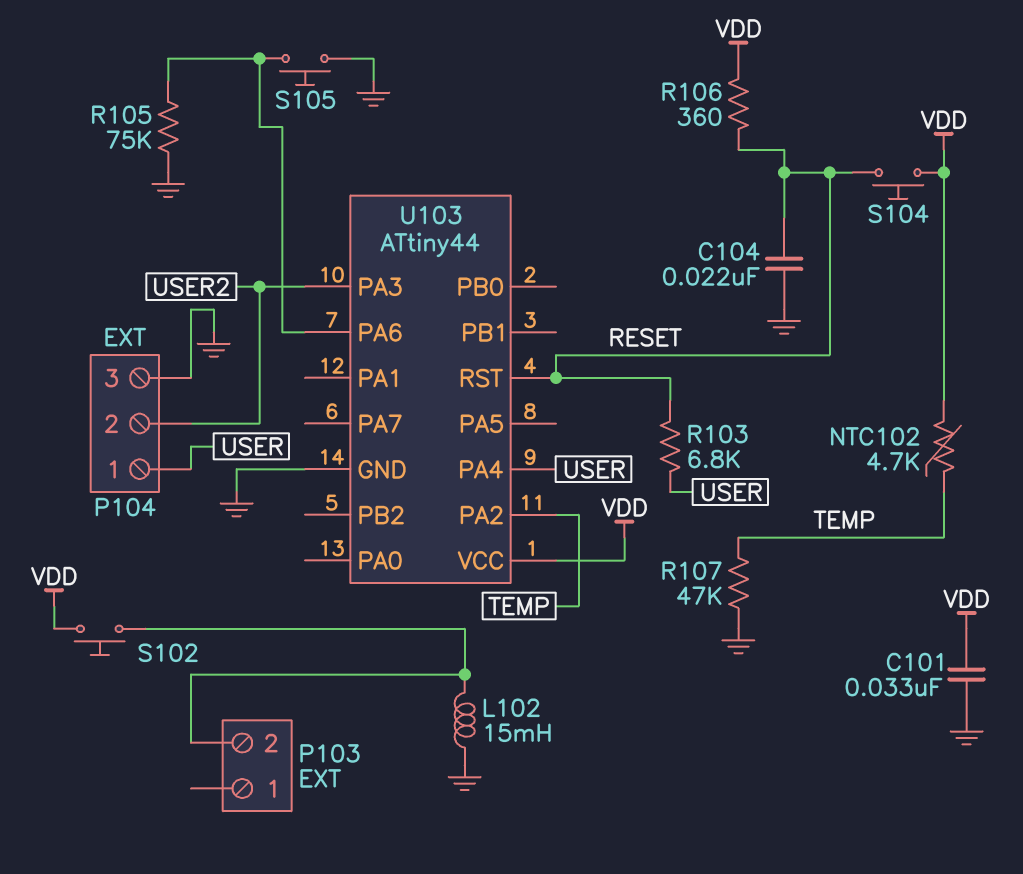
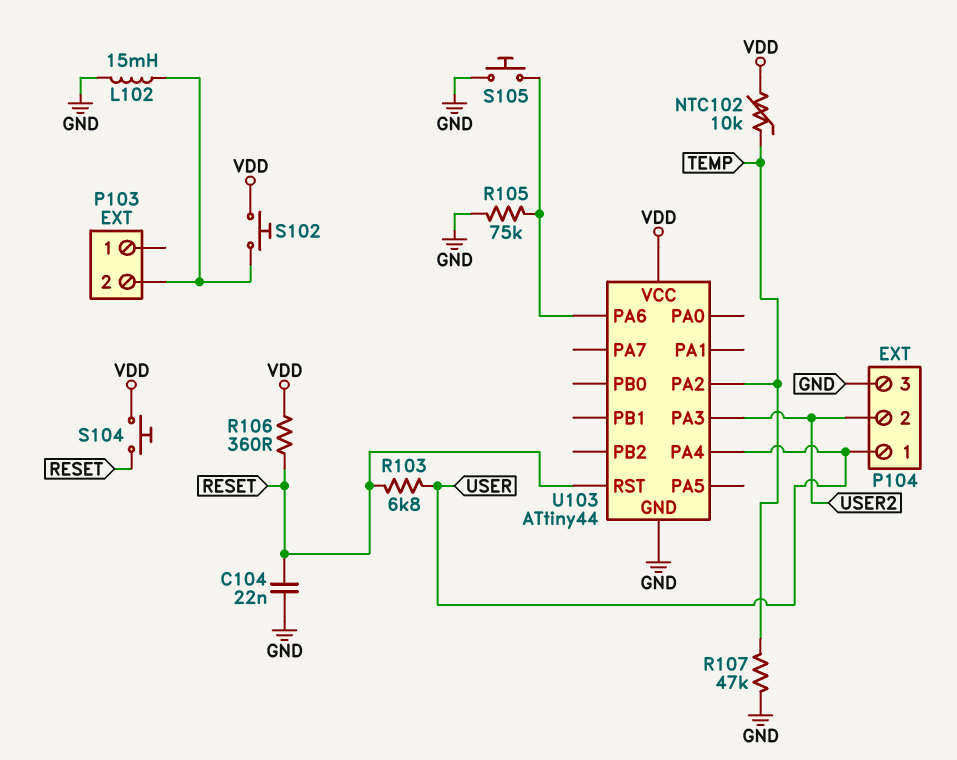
C101: 33nF (GND, VDD) -> none
NTC102: 4.7k (TEMP, VDD) -> 10k (TEMP, VDD)

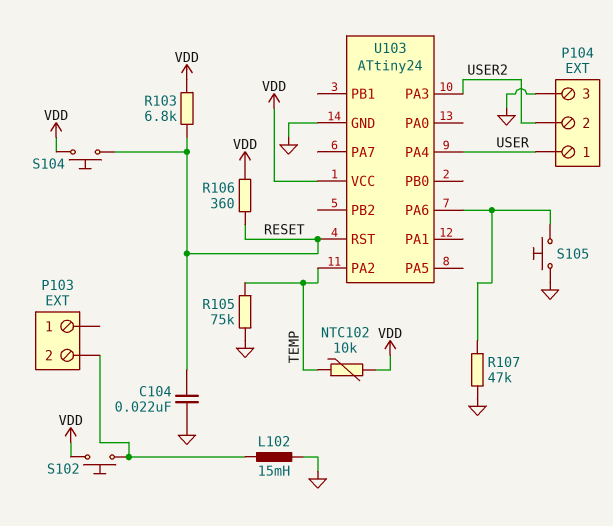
R103: 6.8k (RESET, USER) -> 6.8k (RESET, VDD)
R105: 75k (GND, U103/PA6) -> 75k (GND, TEMP)
R107: 47k (GND, TEMP) -> 47k (GND, U103/PA6)
U103: ATtiny44 -> ATtiny24

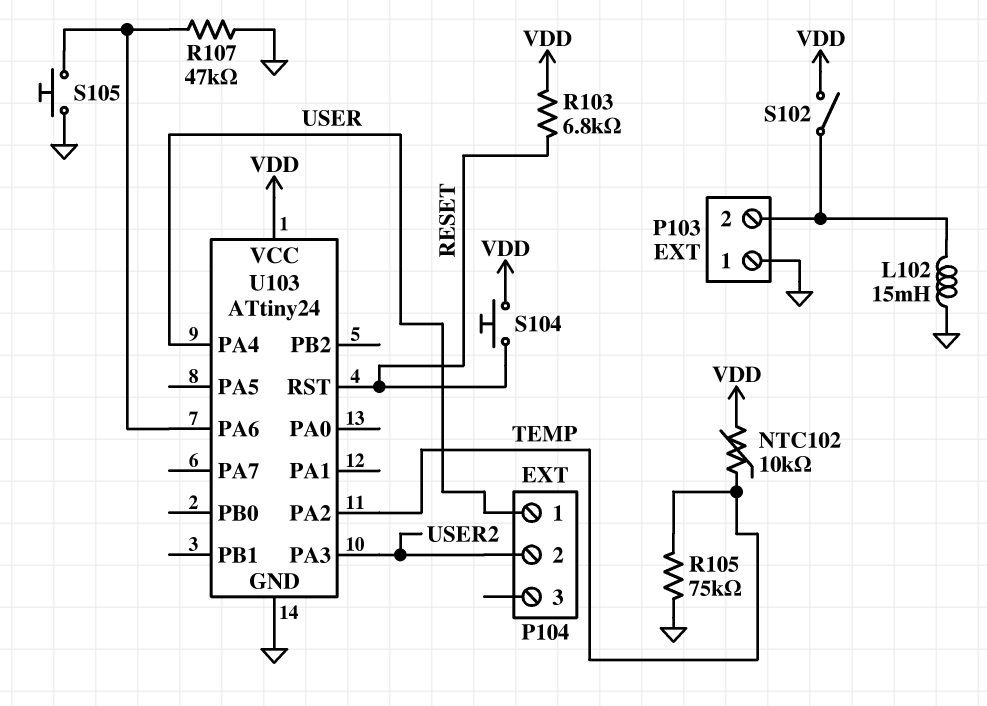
C104: 22nF (GND, RESET) -> none
P103 pin 1: none -> GND
P104 pin 3: GND -> none
R106: 360 (RESET, VDD) -> none
S102: button (P103/2, VDD) -> switch (P103/2, VDD)

